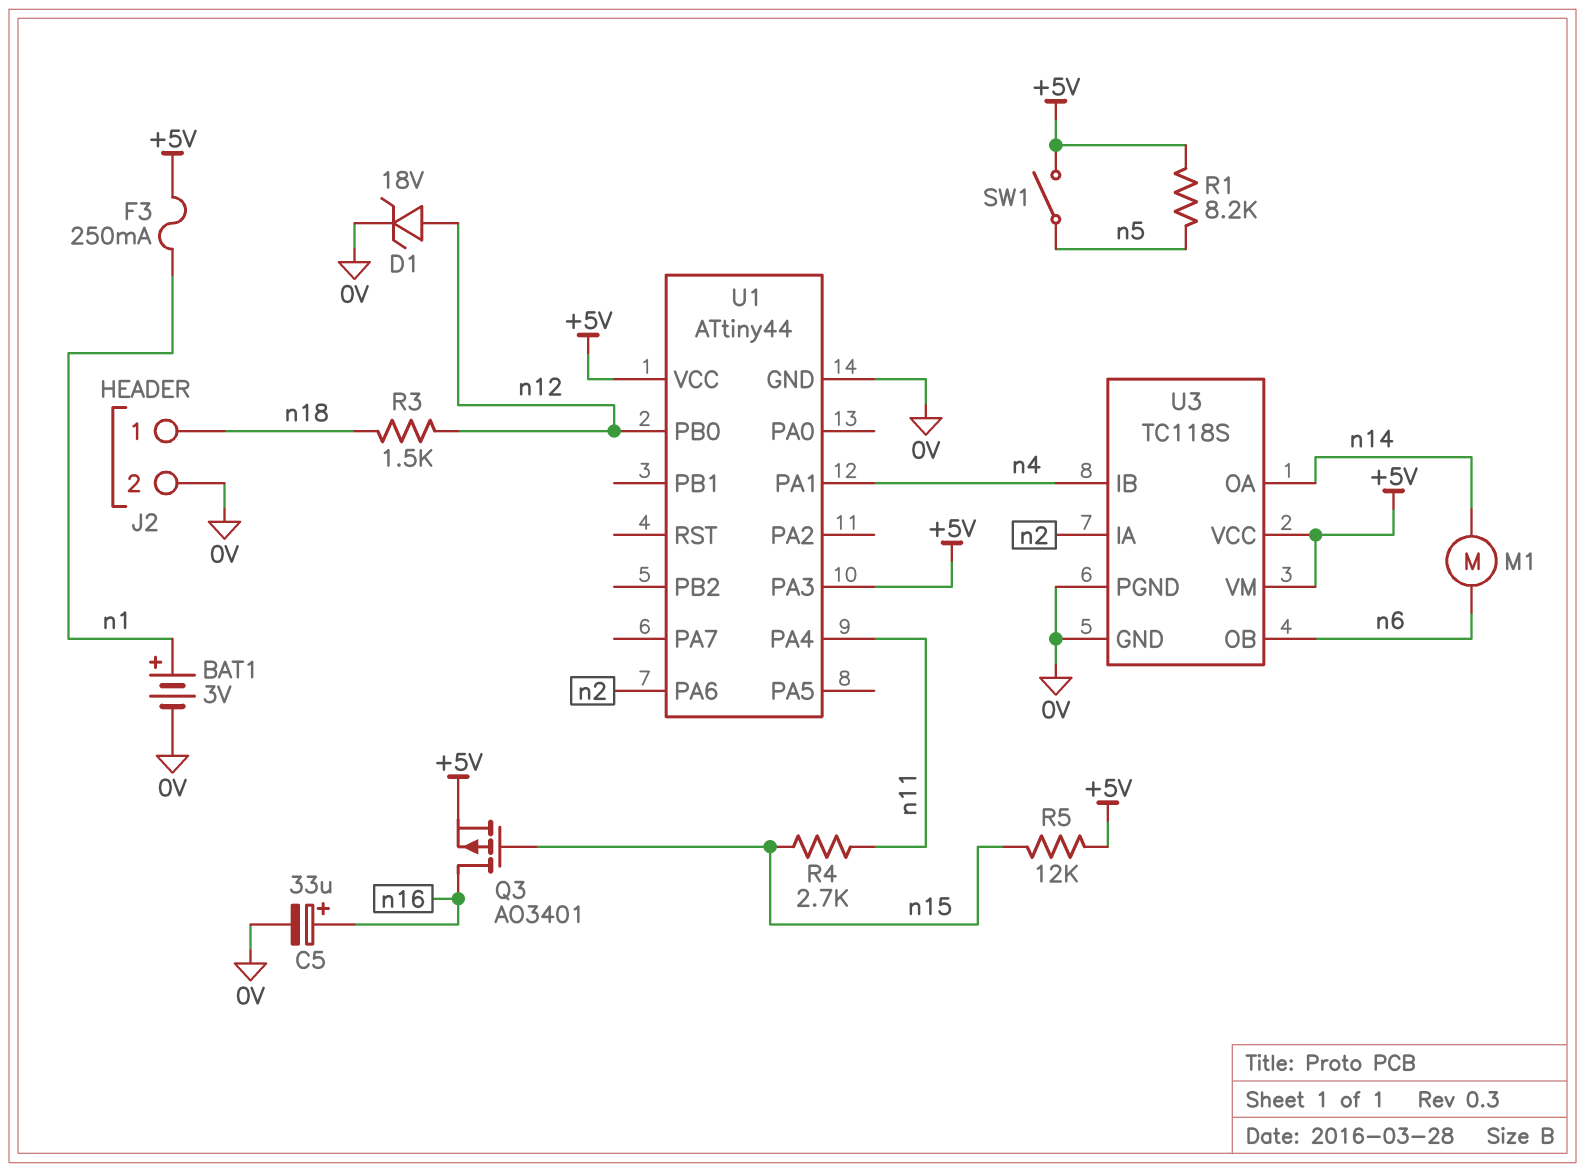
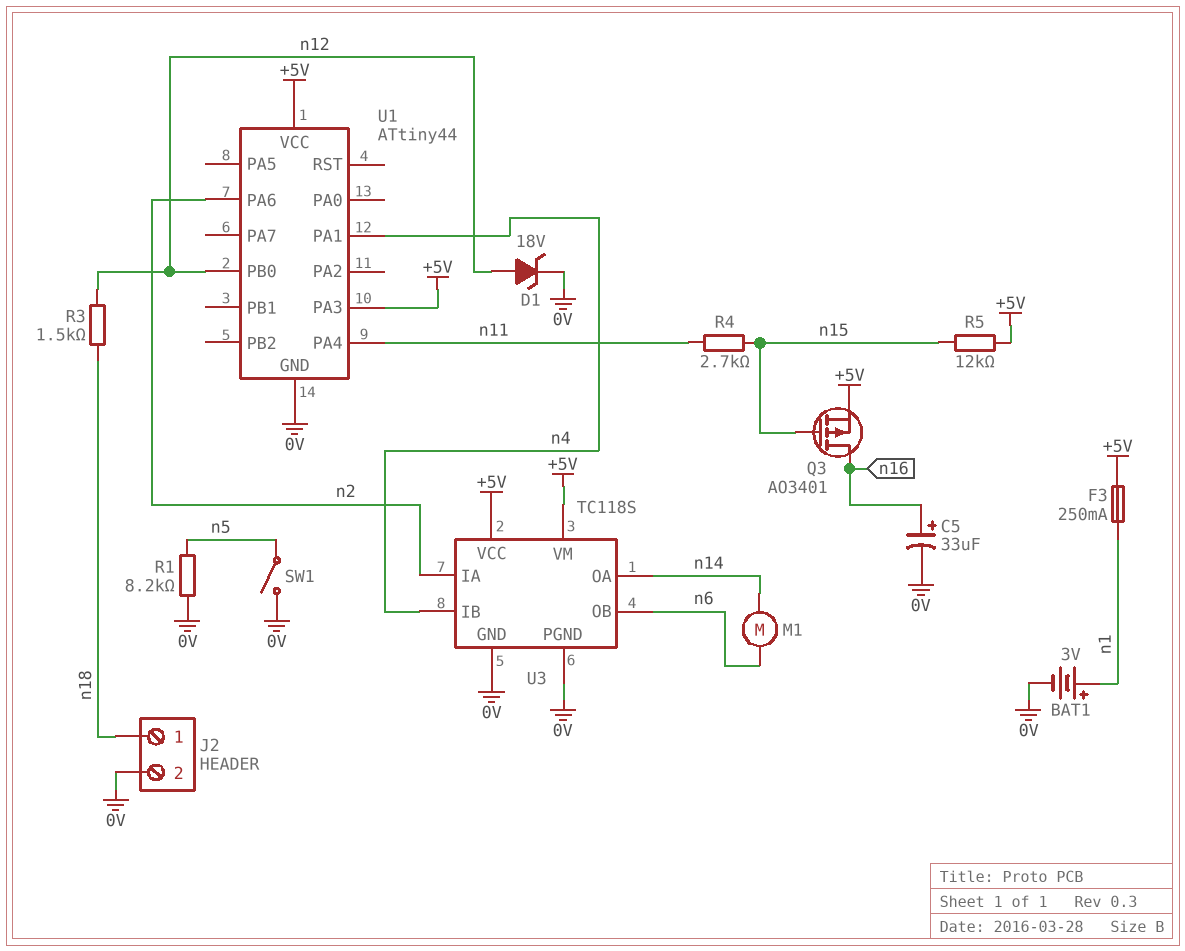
R1: 8.2k (+5V, n5) -> 8.2k (0V, n5)
SW1: switch (+5V, n5) -> switch (0V, n5)

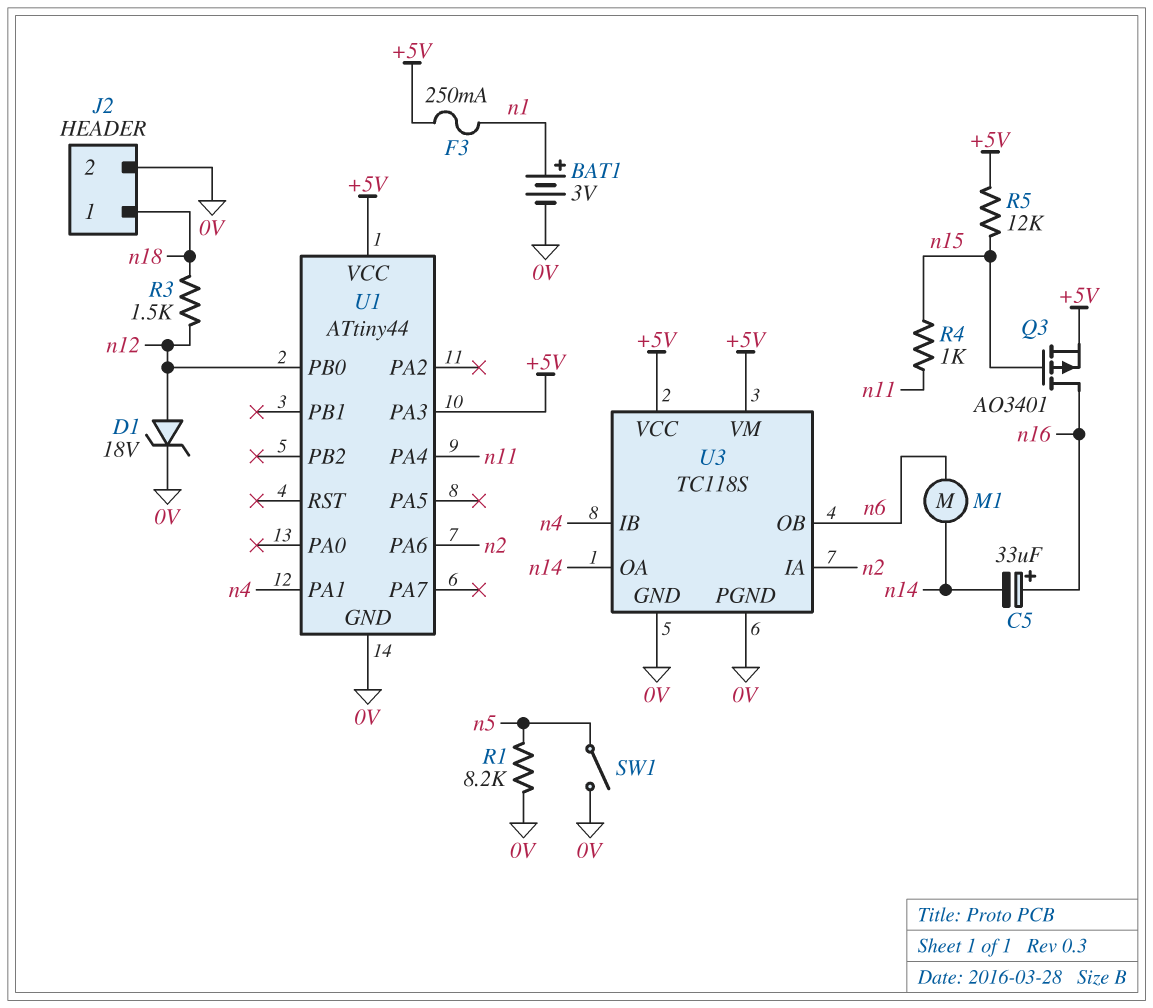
C5: 33uF (plus n16, minus 0V) -> 33uF (plus n16, minus n14)
R4: 2.7k (n11, n15) -> 1k (n11, n15)

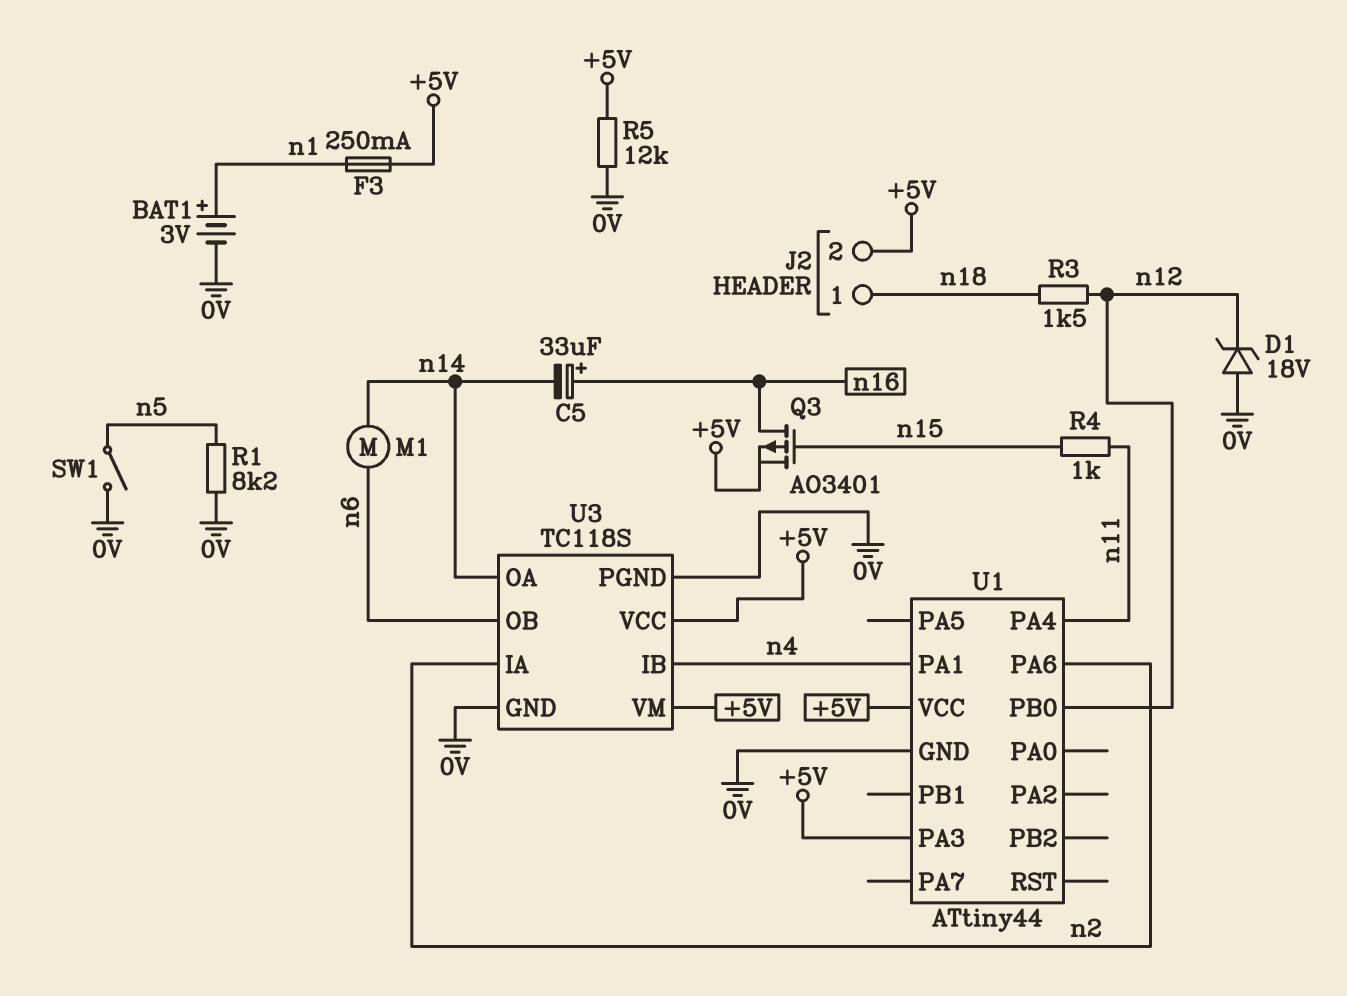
D1: zener 18V (A n12, K 0V) -> zener 18V (A 0V, K n12)
J2 pin 2: 0V -> +5V
R5: 12k (+5V, n15) -> 12k (+5V, 0V)

